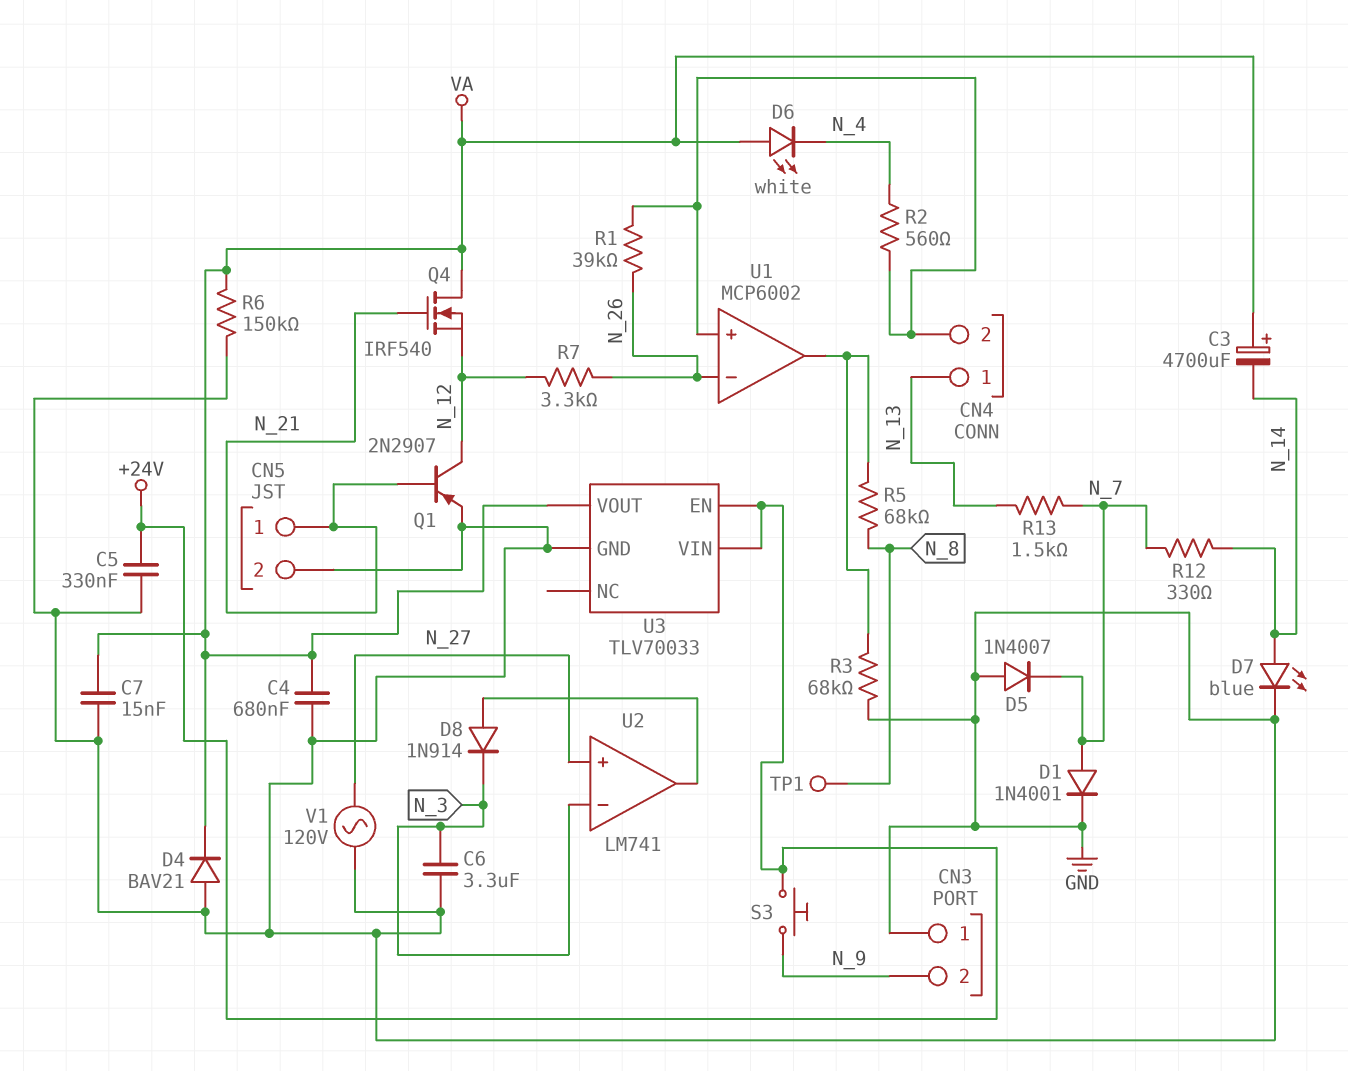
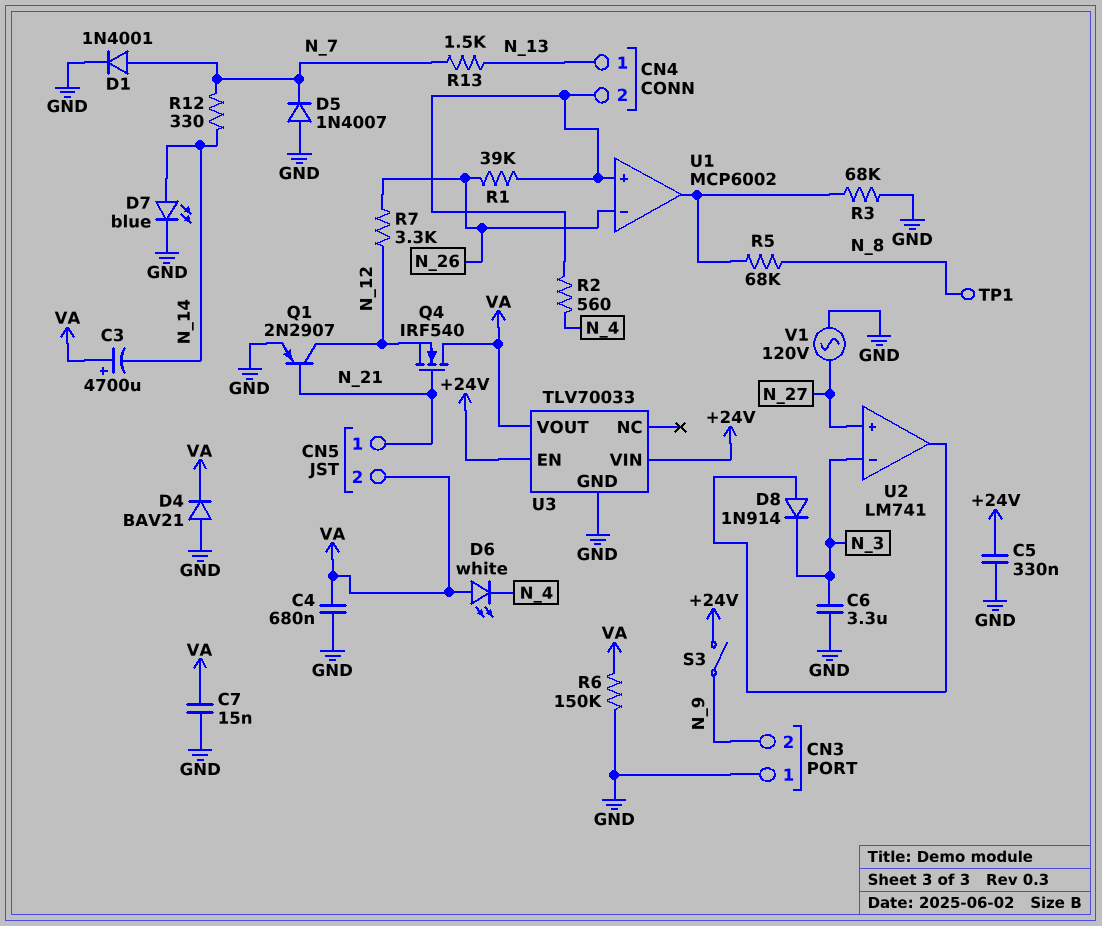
CN5 pin 2: GND -> VA
S3: button (+24V, N_9) -> switch (+24V, N_9)

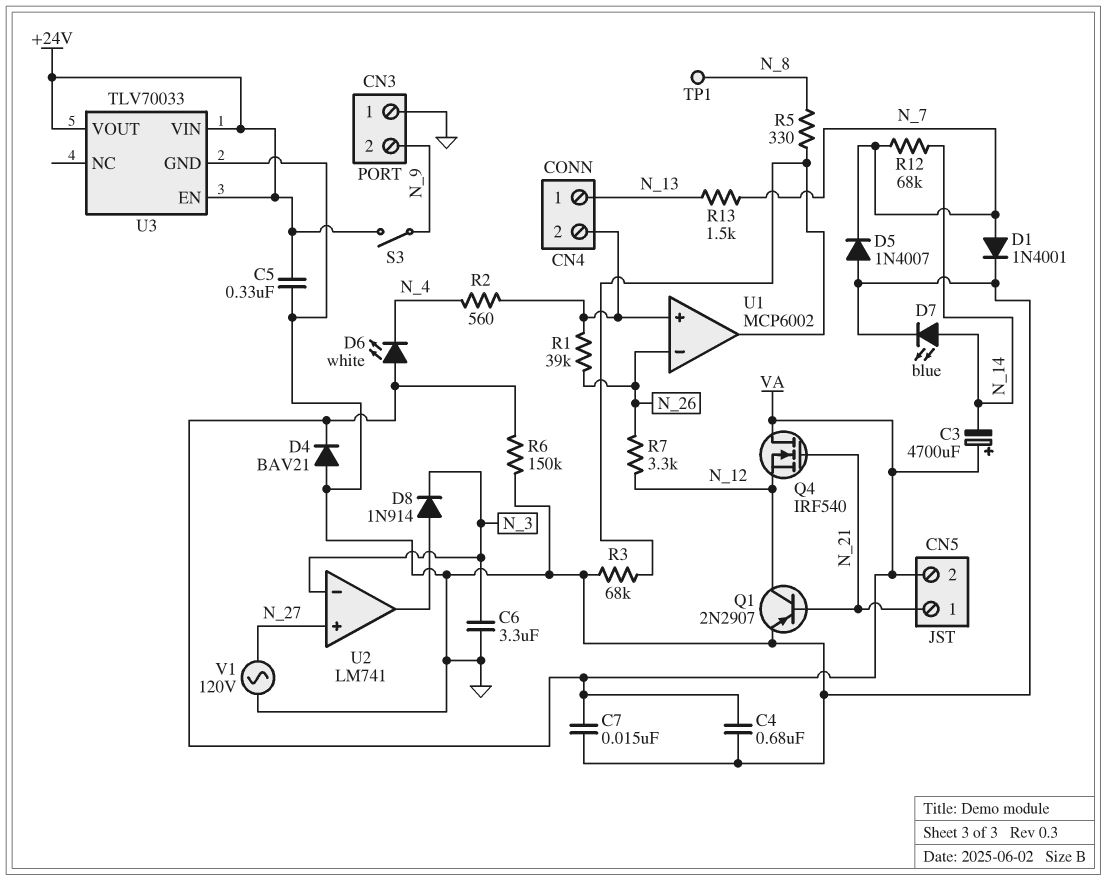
R5: 68k (N_8, U1/out) -> 330 (N_8, U1/out)
R12: 330 (N_7, N_14) -> 68k (N_7, N_14)
U3 pin VOUT: VA -> +24V

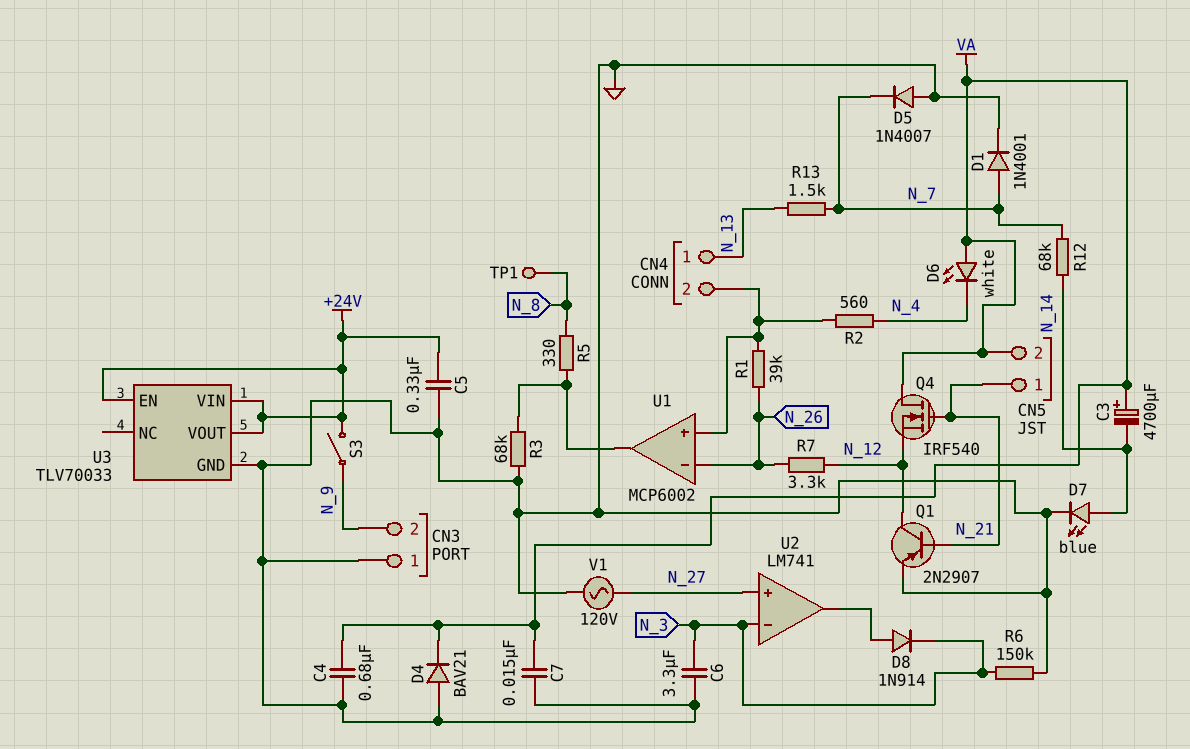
R6: 150k (GND, VA) -> 150k (GND, N_3)

